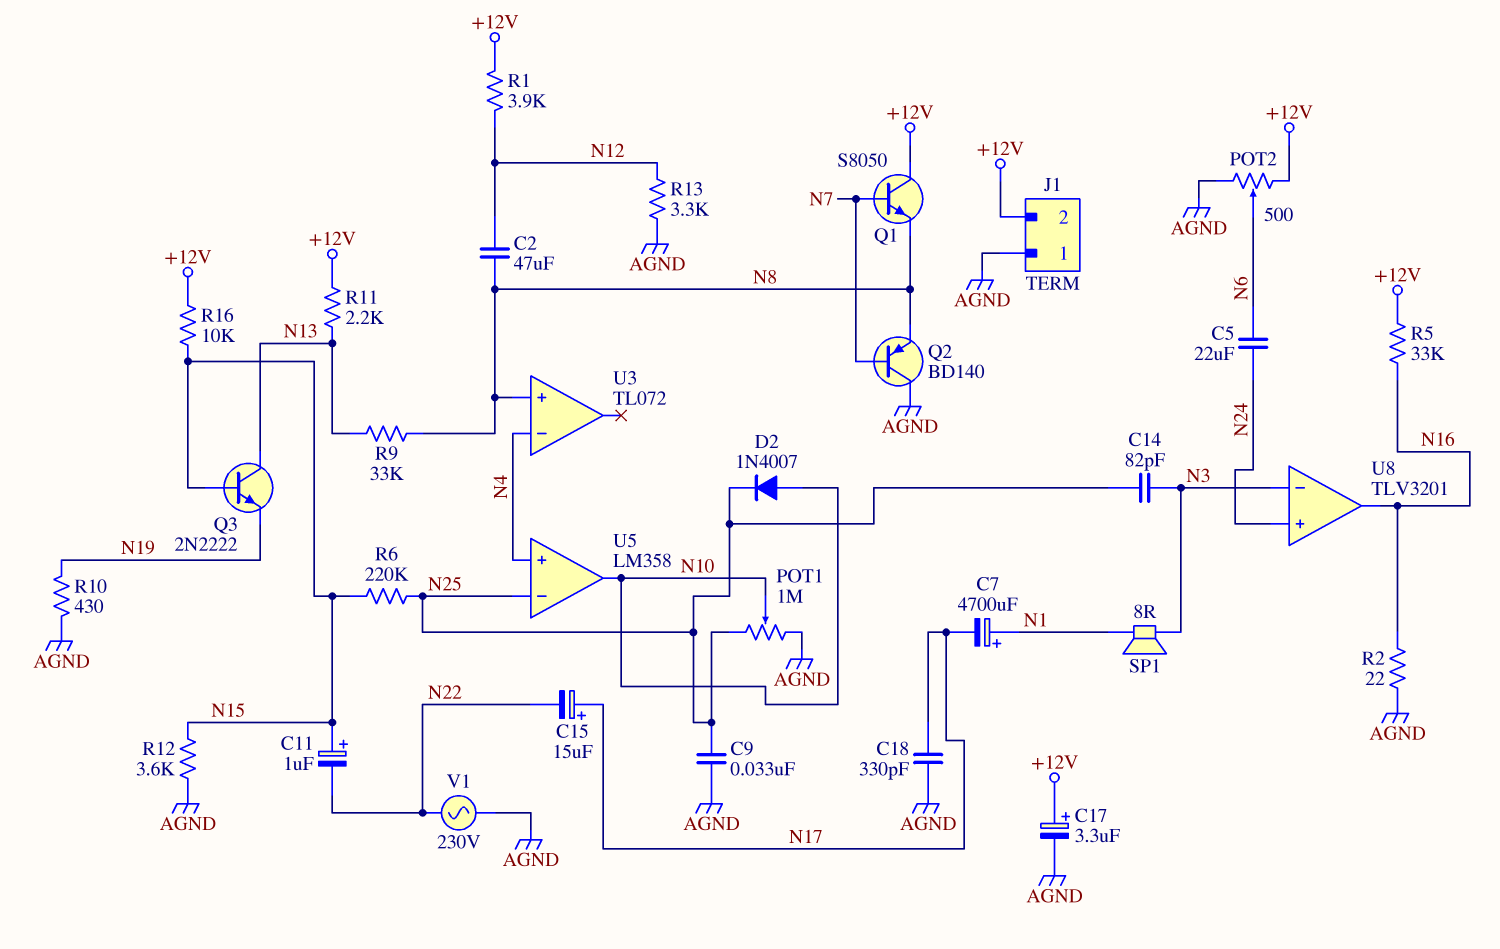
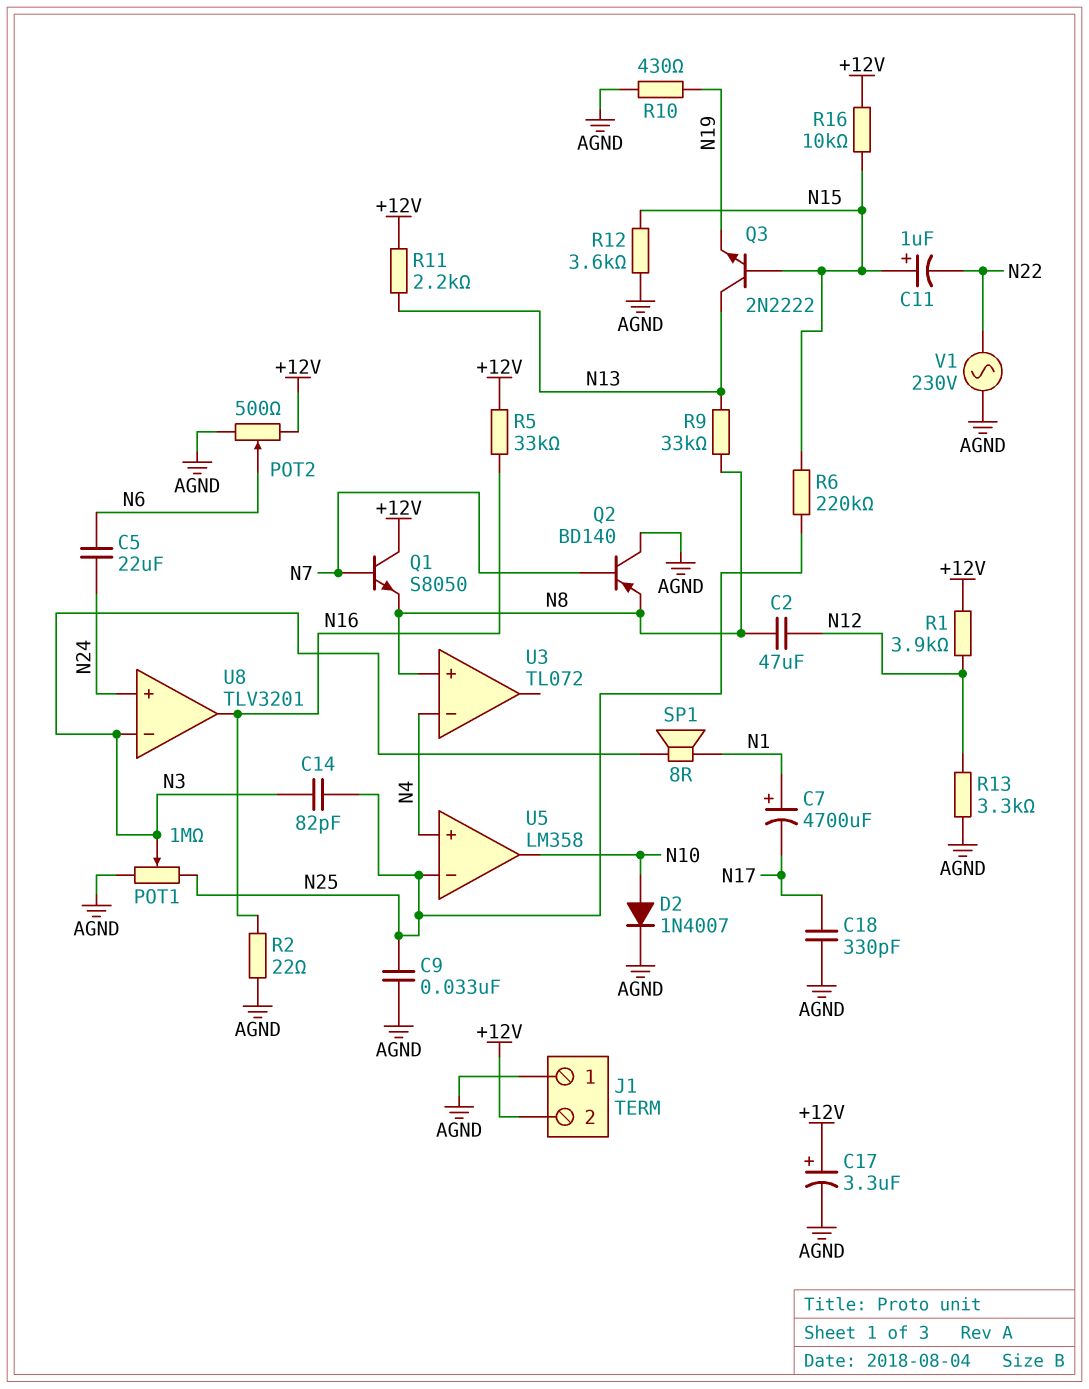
C15: 15uF (plus N17, minus N22) -> none
D2: diode 1N4007 (A N10, K N25) -> diode 1N4007 (A N10, K AGND)
POT1: 1M (AGND, N25, wiper N10) -> 1M (AGND, N25, wiper N3)

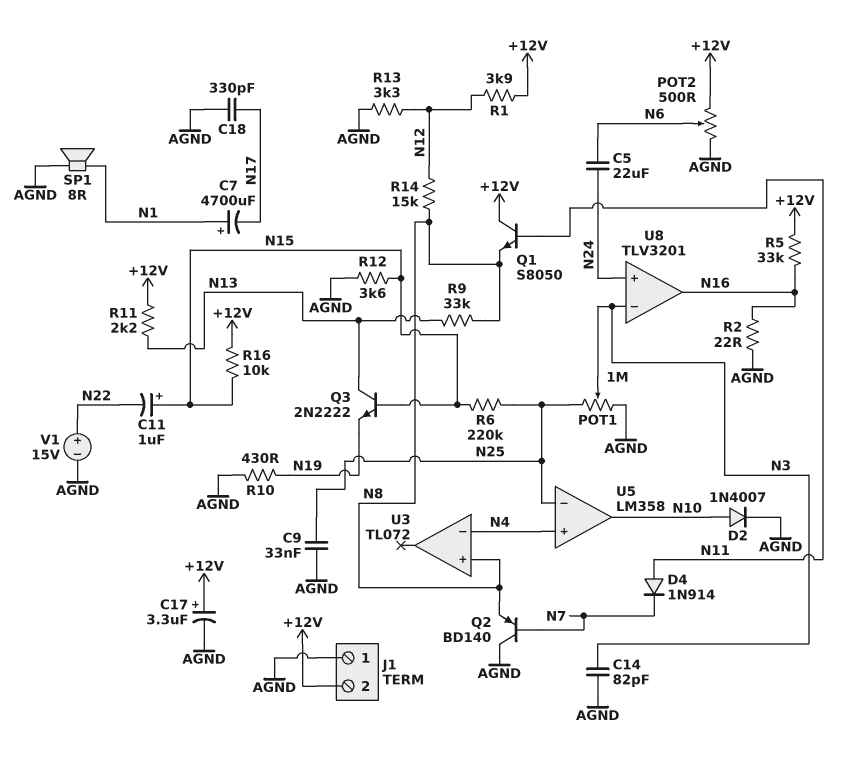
C2: 47uF (N8, N12) -> none
C14: 82pF (N3, N25) -> 82pF (AGND, N3)
D4: none -> diode 1N914 (A N11, K N7)
Q1: NPN S8050 (B N7, C +12V, E N8) -> NPN S8050 (B N11, C +12V, E N8)
R14: none -> 15k (N8, N12)
SP1: speaker 8R (N1, N3) -> speaker 8R (AGND, N1)
V1: AC 230V (AGND, N22) -> 15V (plus N22, minus AGND)

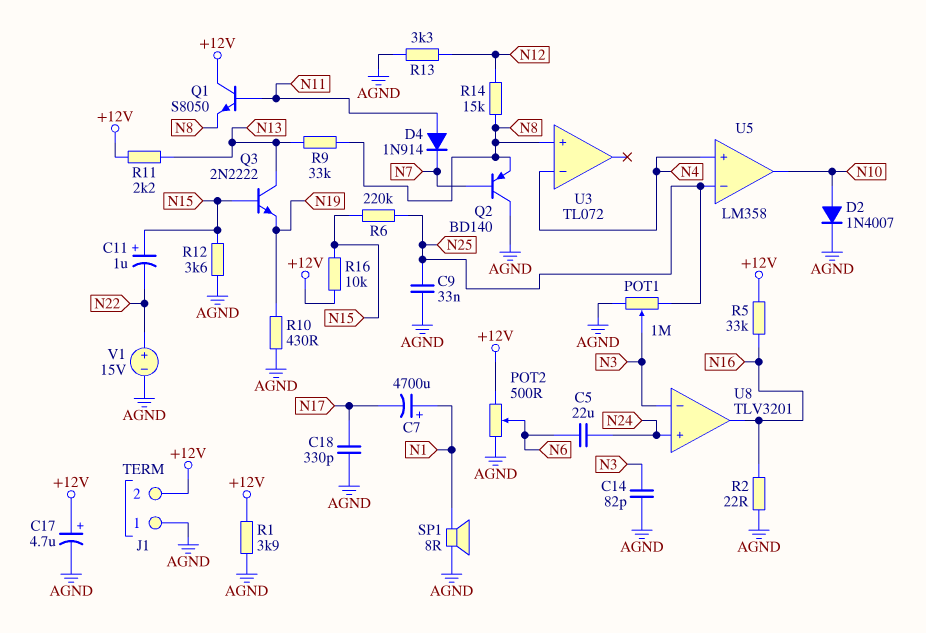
C17: 3.3uF (plus +12V, minus AGND) -> 4.7uF (plus +12V, minus AGND)
R1: 3.9k (+12V, N12) -> 3.9k (+12V, AGND)

